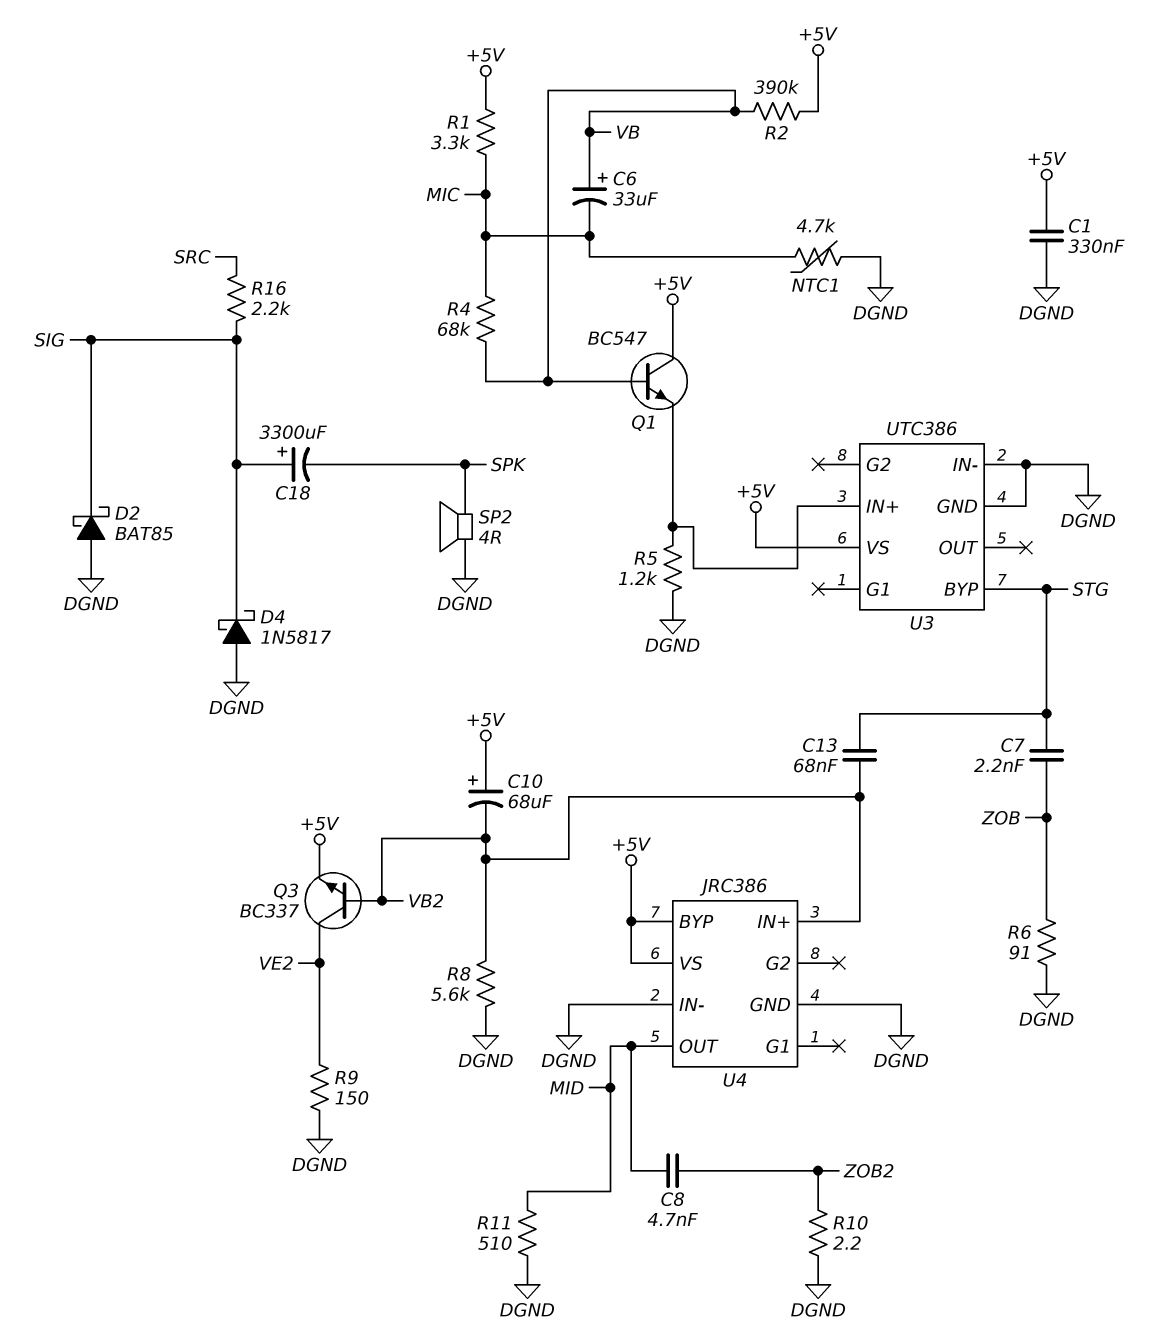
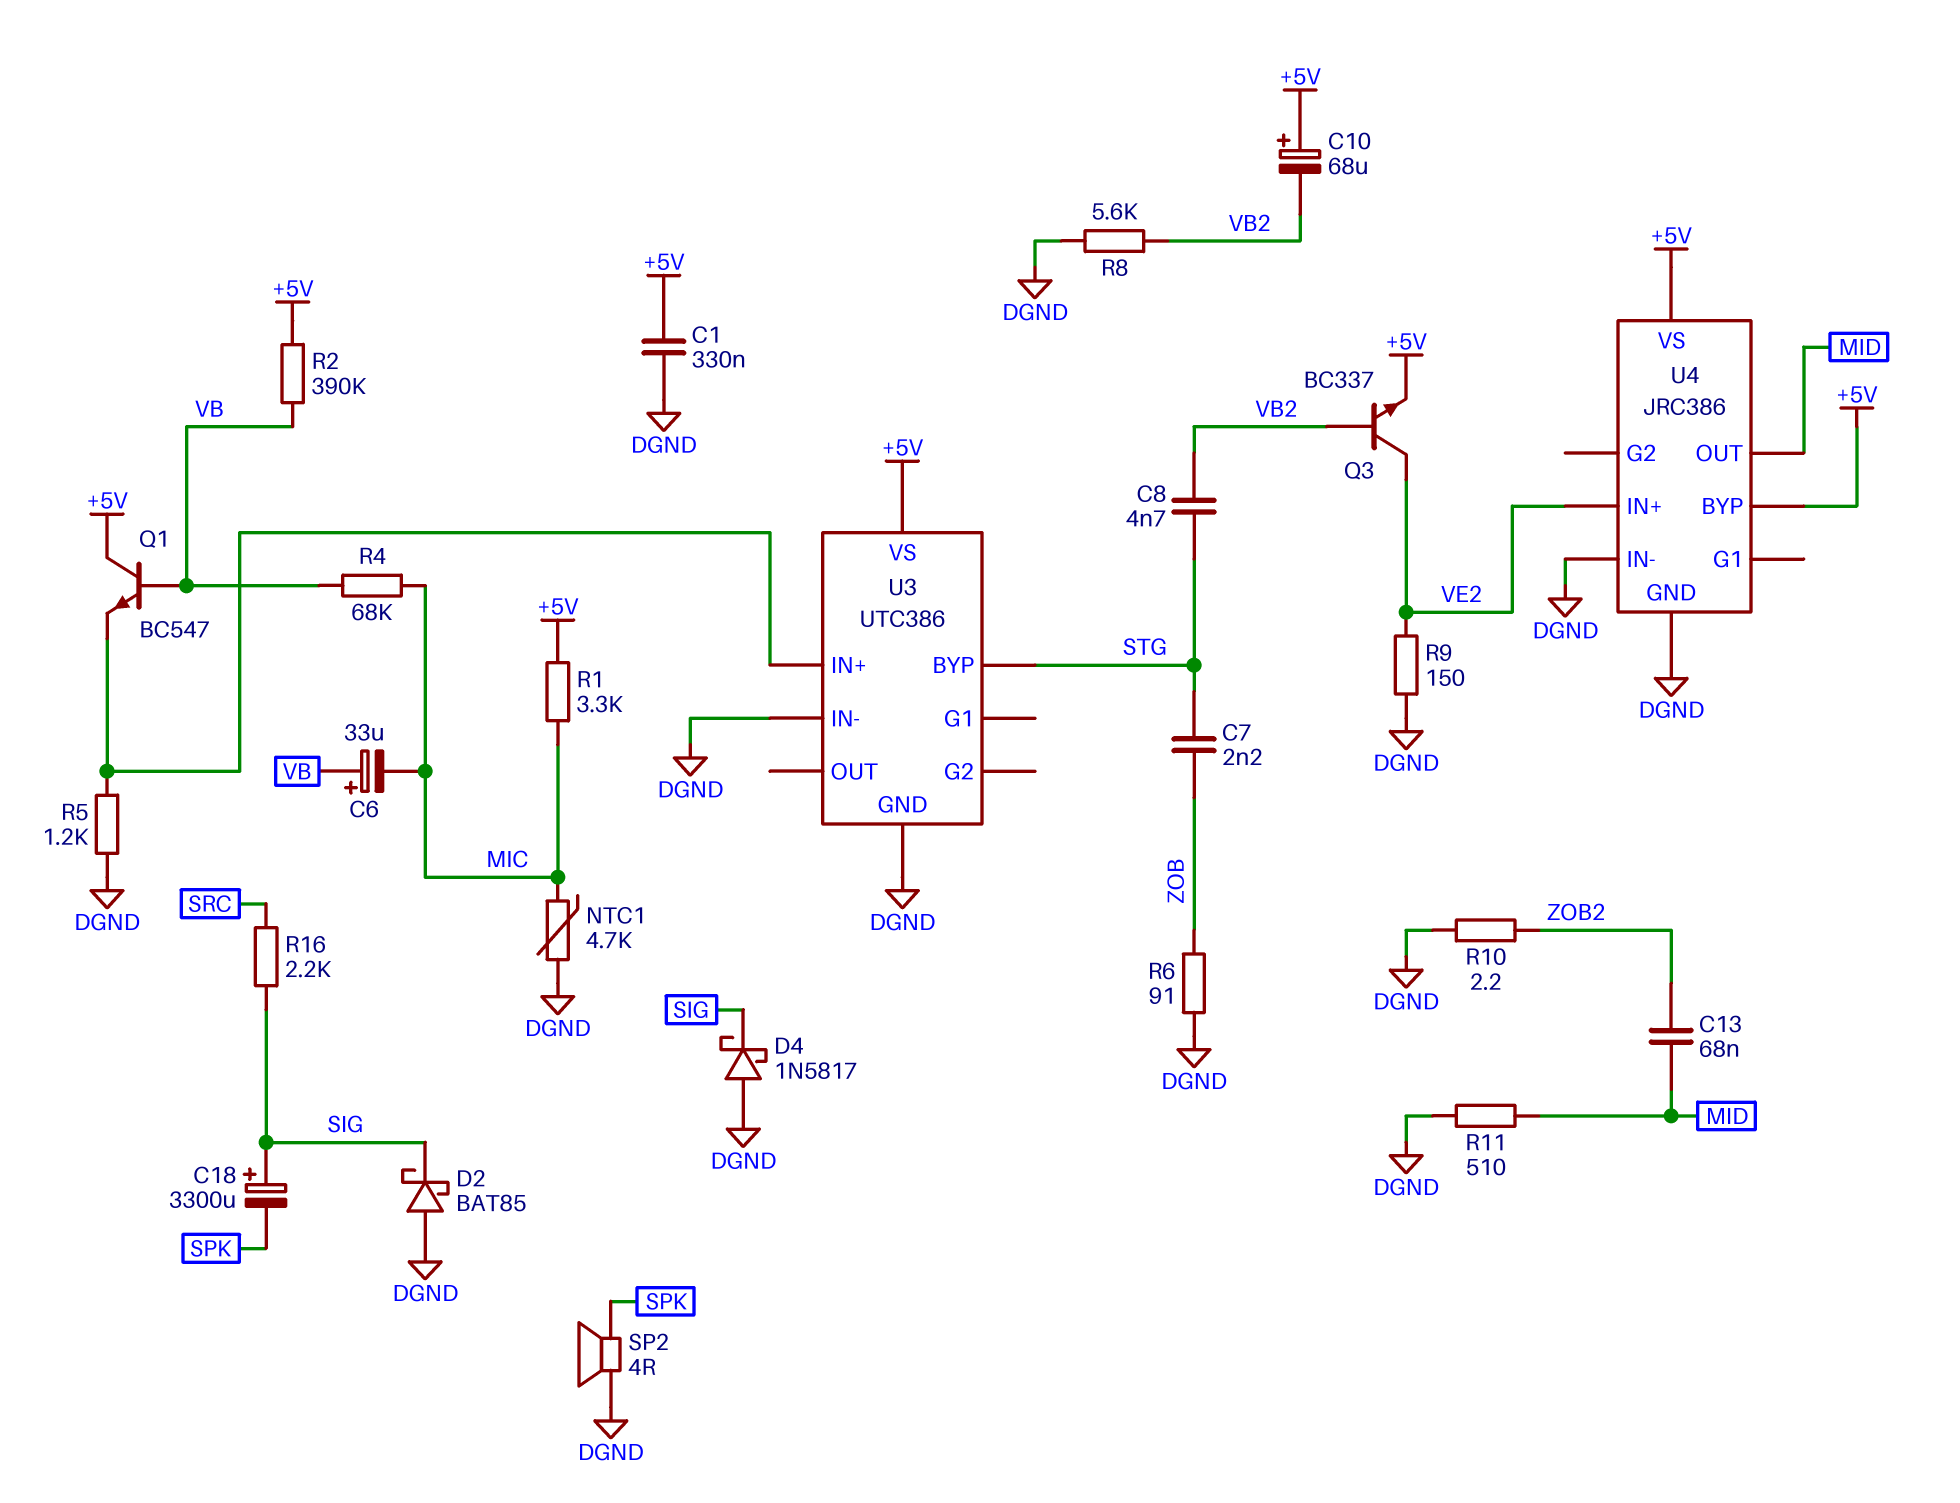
C8: 4.7nF (MID, ZOB2) -> 4.7nF (STG, VB2)
C13: 68nF (STG, VB2) -> 68nF (MID, ZOB2)
U4 pin IN+: VB2 -> VE2

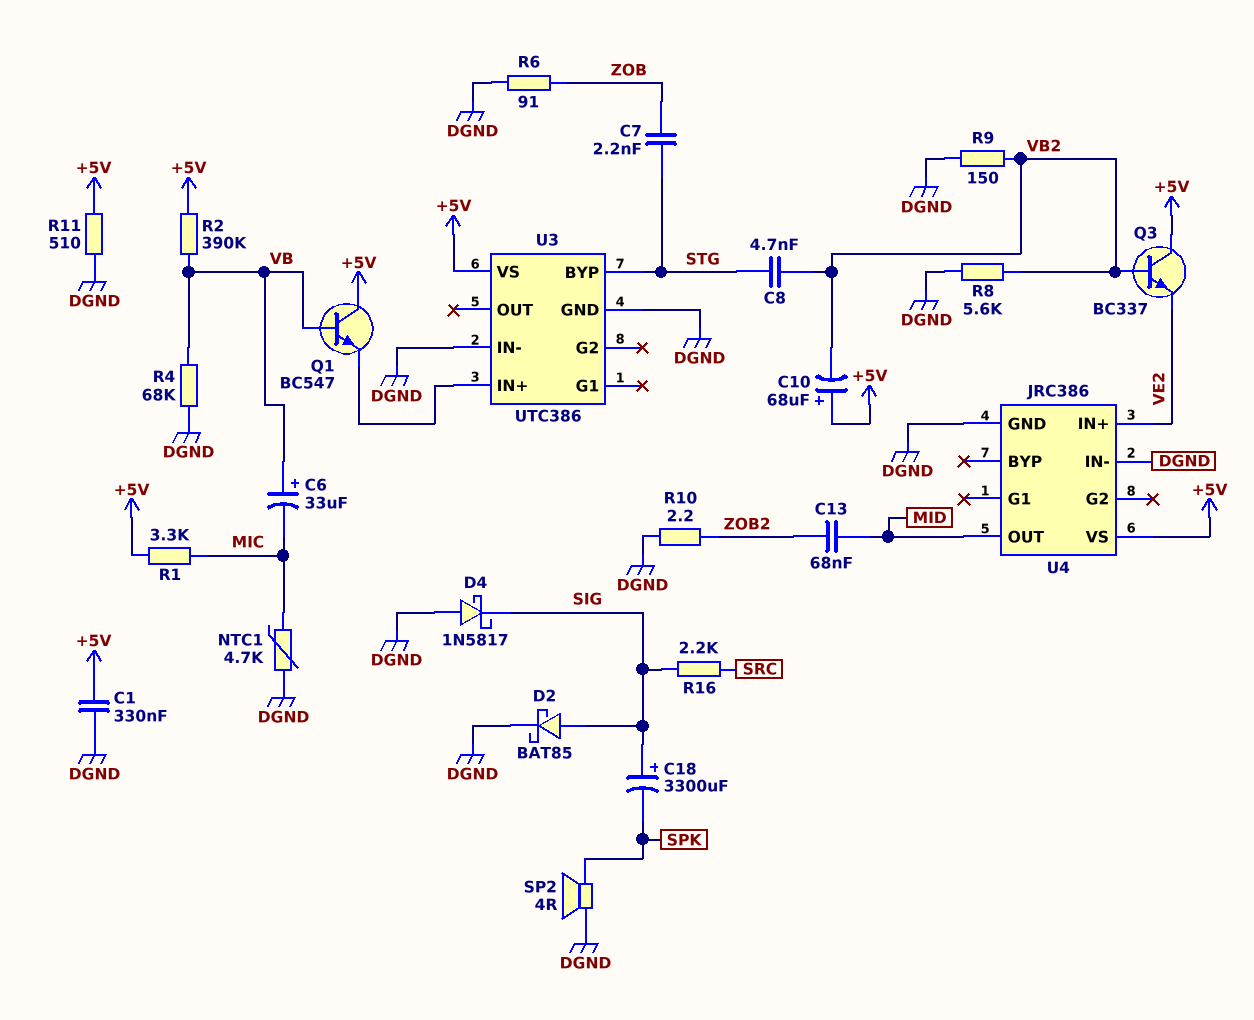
D2: schottky BAT85 (A DGND, K SIG) -> schottky BAT85 (A SIG, K DGND)
Q3: NPN BC337 (B VB2, C VE2, E +5V) -> NPN BC337 (B VB2, C +5V, E VE2)
R4: 68k (MIC, VB) -> 68k (DGND, VB)
R5: 1.2k (DGND, U3/IN+) -> none
R9: 150 (DGND, VE2) -> 150 (DGND, VB2)
R11: 510 (DGND, MID) -> 510 (+5V, DGND)
U4 pin BYP: +5V -> none

